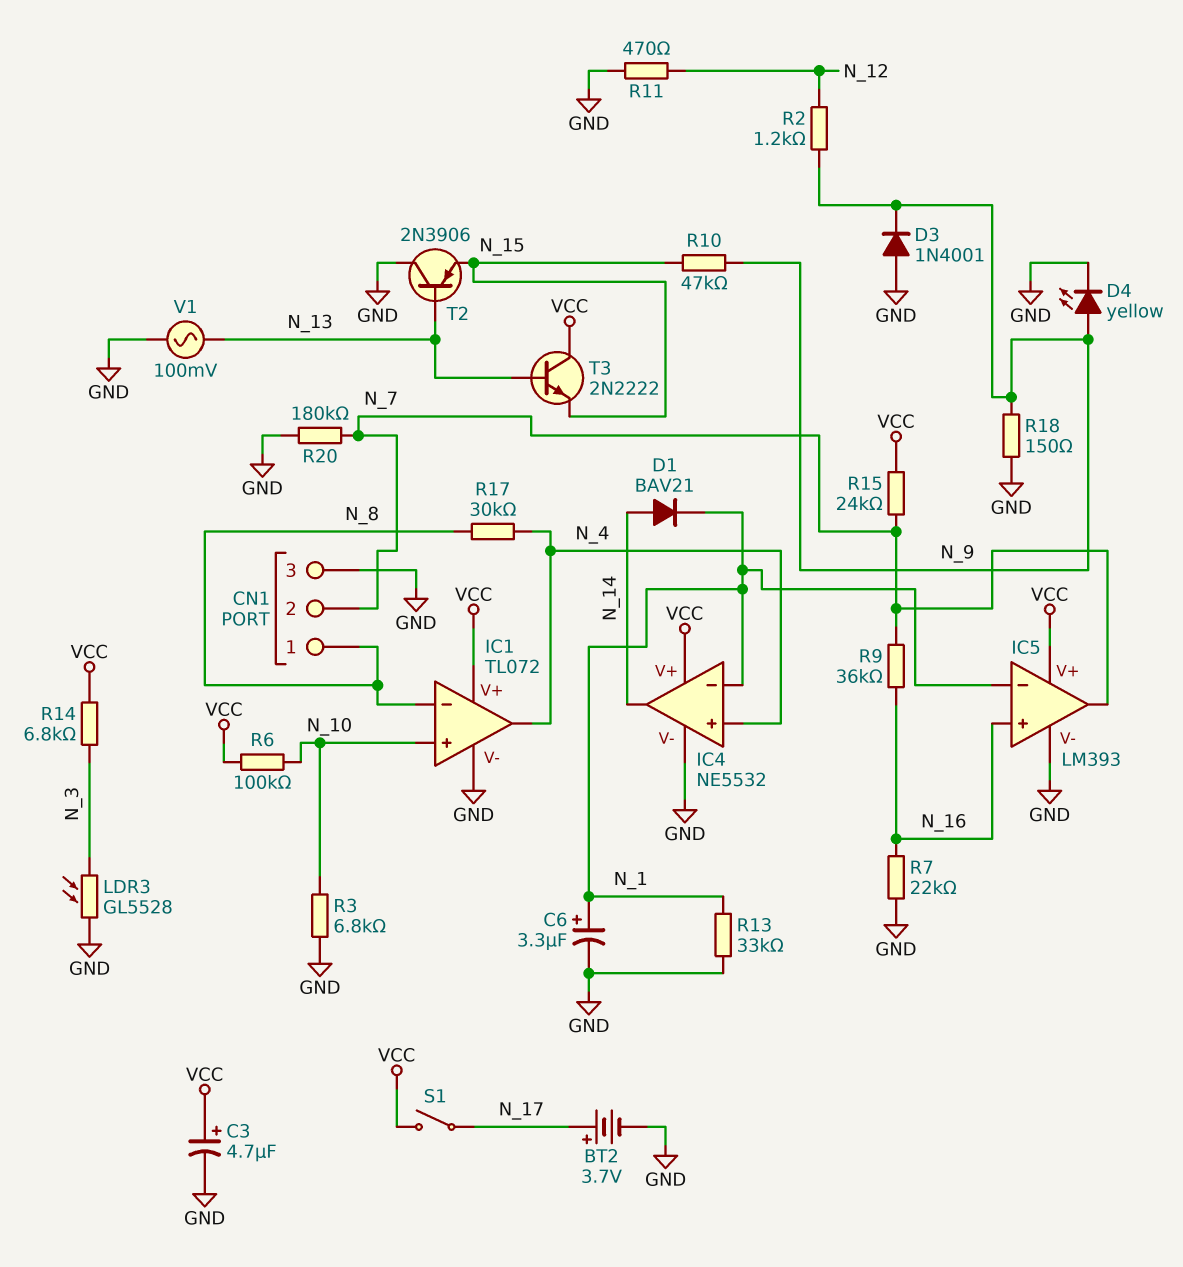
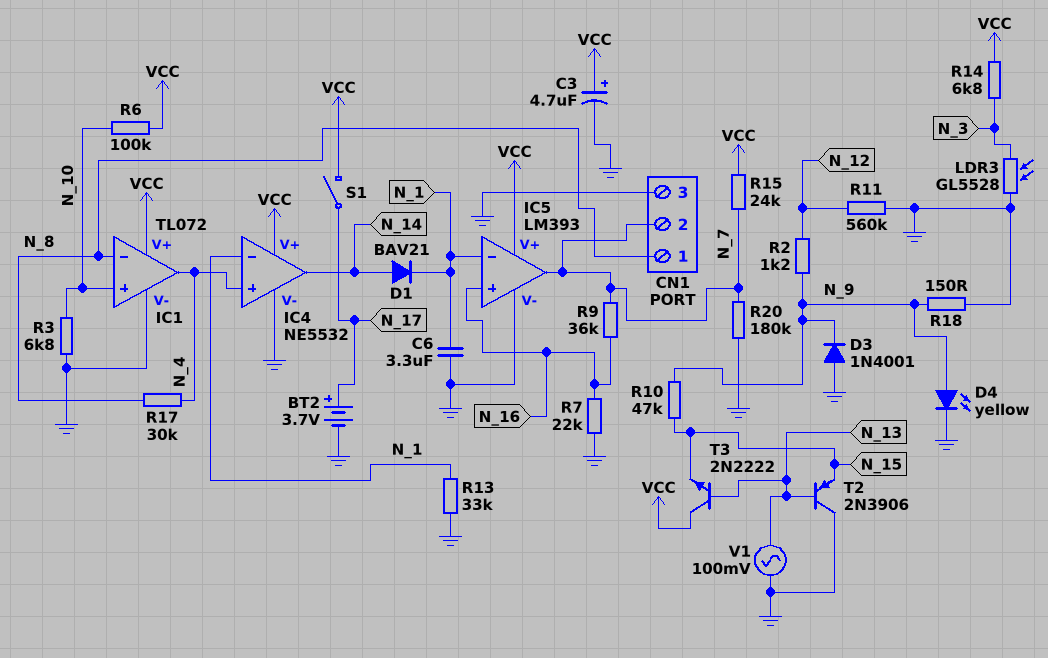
C6: 3.3uF (plus N_1, minus GND) -> 3.3uF (GND, N_1)
R11: 470 (GND, N_12) -> 560k (GND, N_12)

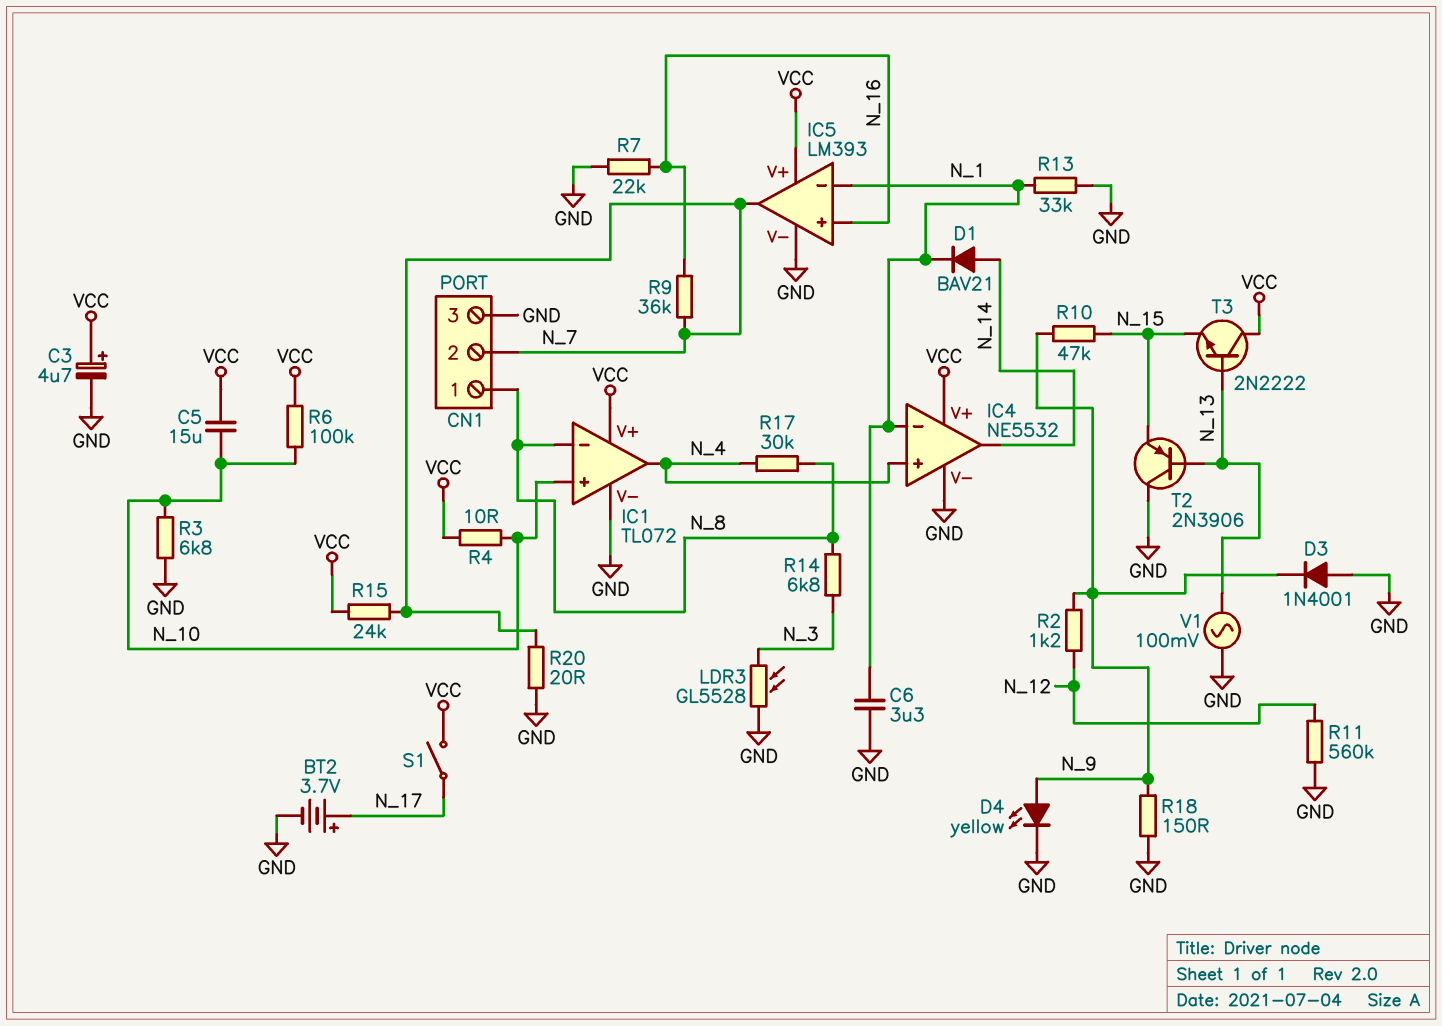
C5: none -> 15uF (N_10, VCC)
R4: none -> 10 (N_10, VCC)
R14: 6.8k (N_3, VCC) -> 6.8k (N_3, N_8)
R20: 180k (GND, N_7) -> 20 (GND, N_7)

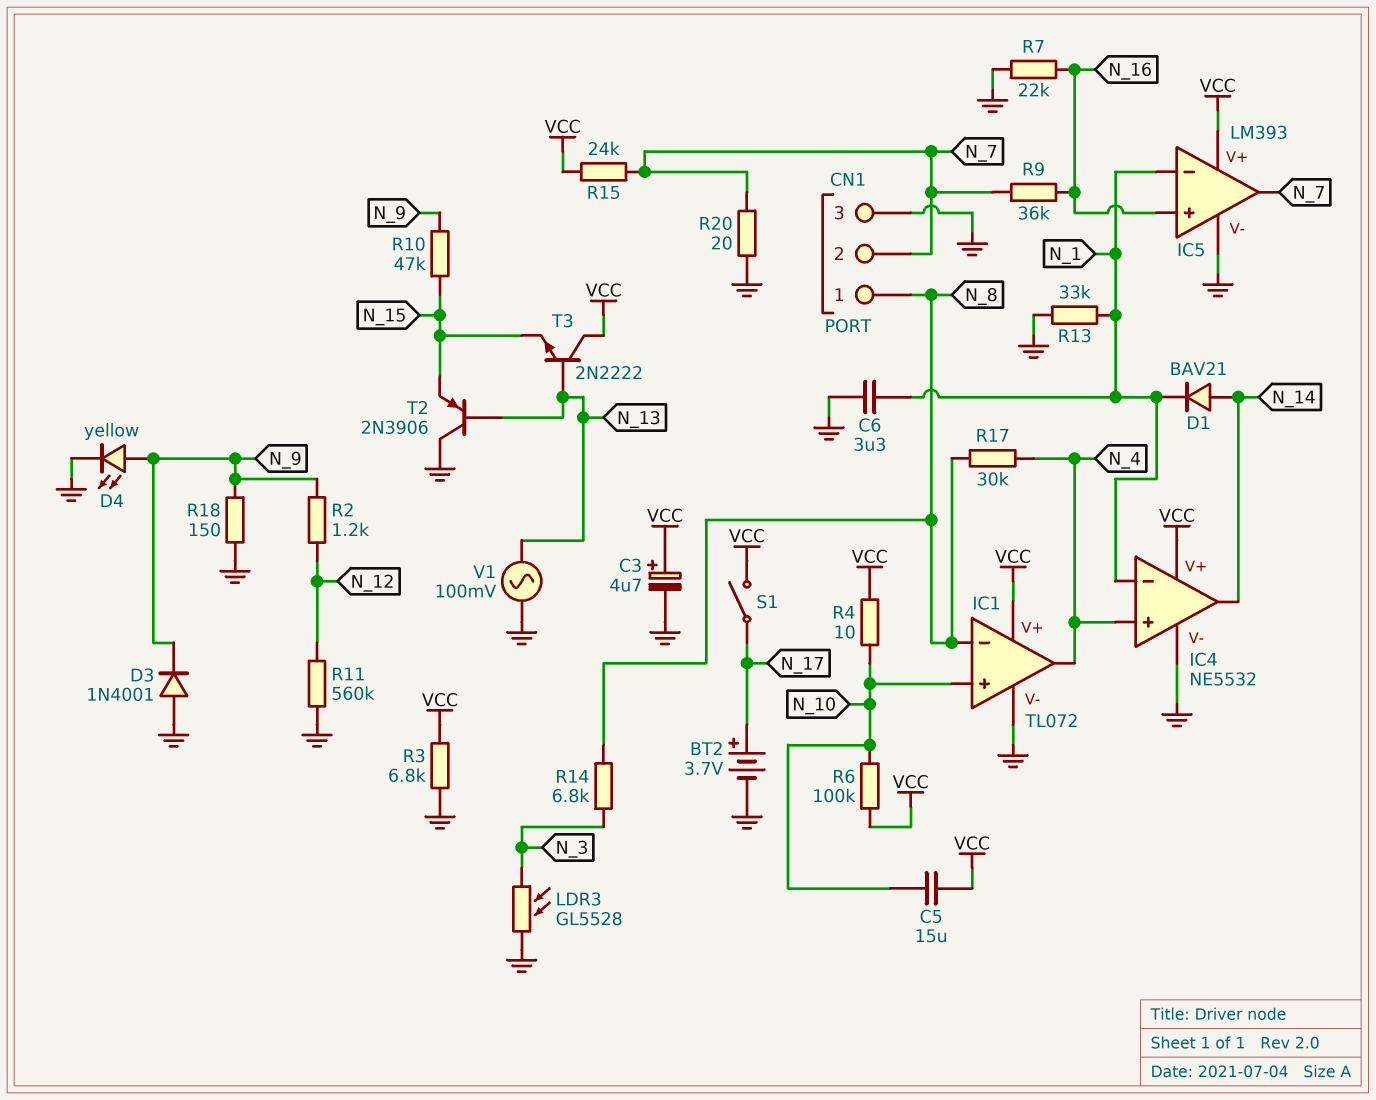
R3: 6.8k (GND, N_10) -> 6.8k (GND, VCC)

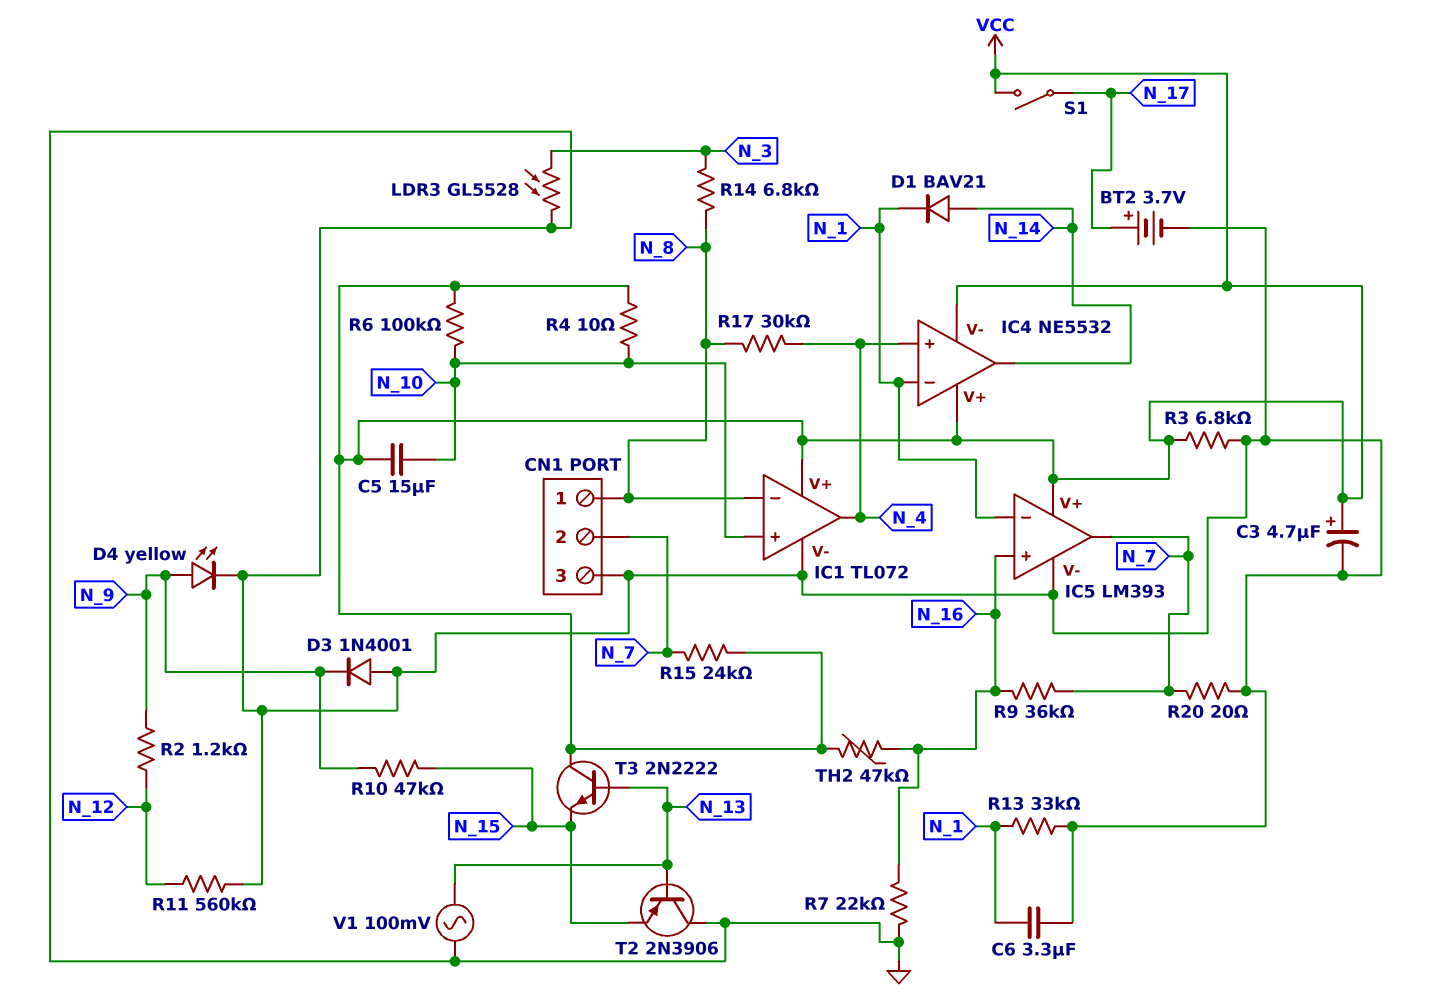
IC4 pin V-: GND -> VCC
R18: 150 (GND, N_9) -> none
TH2: none -> 47k (N_16, VCC)

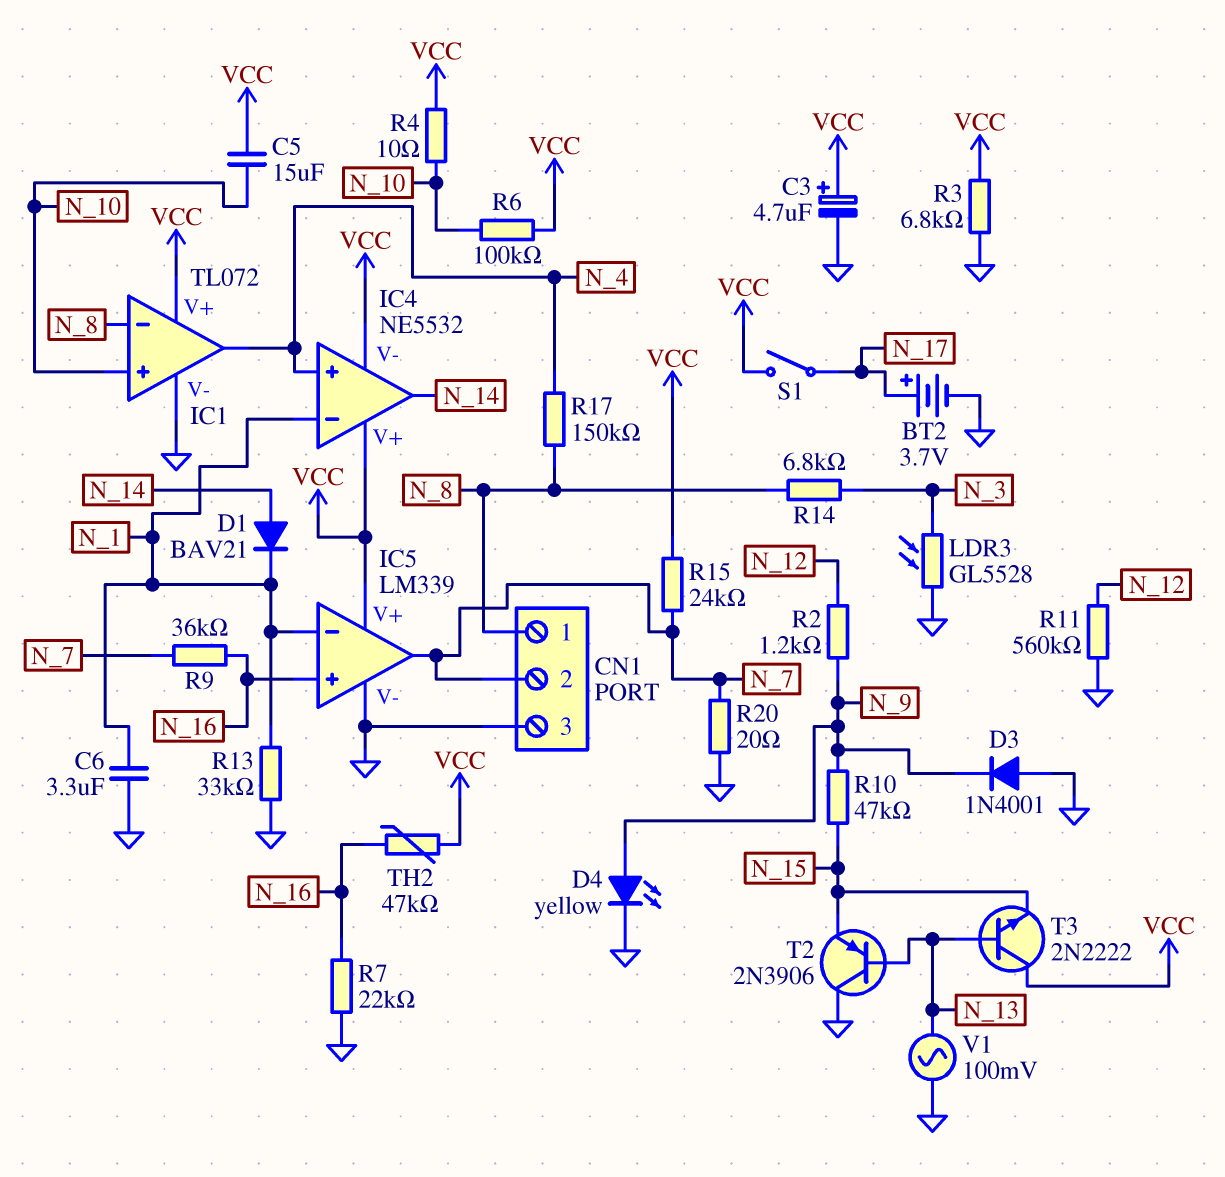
IC5: LM393 -> LM339
R17: 30k (N_4, N_8) -> 150k (N_4, N_8)

